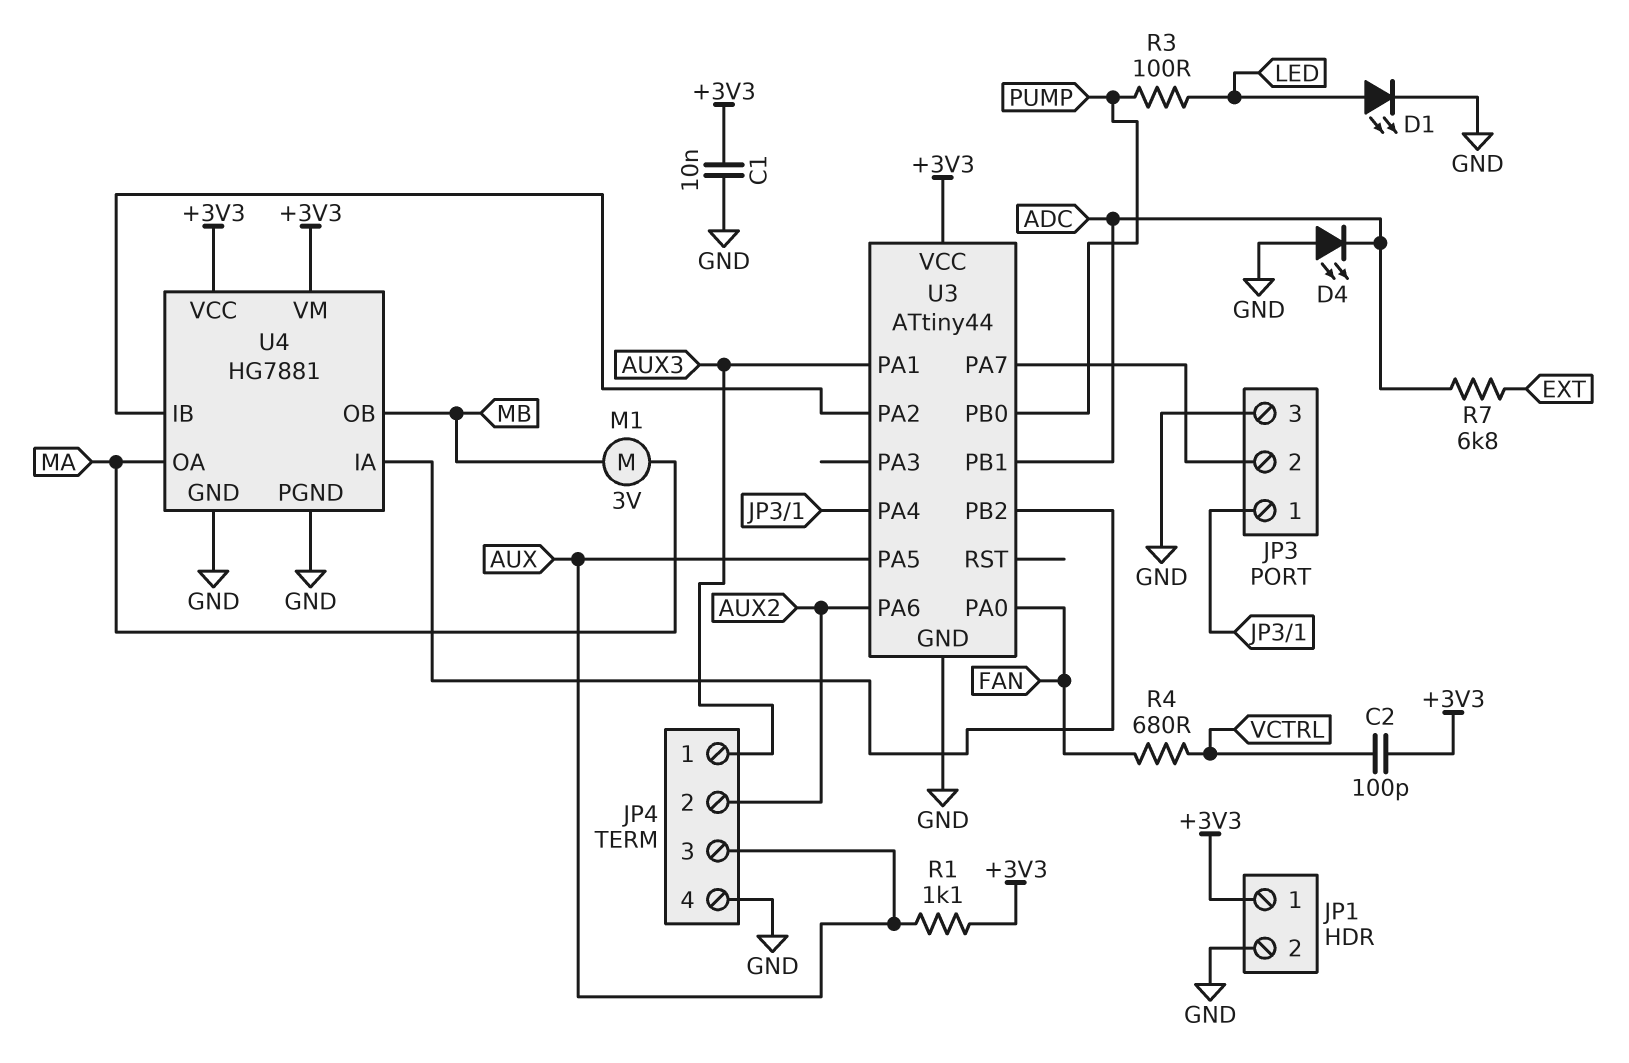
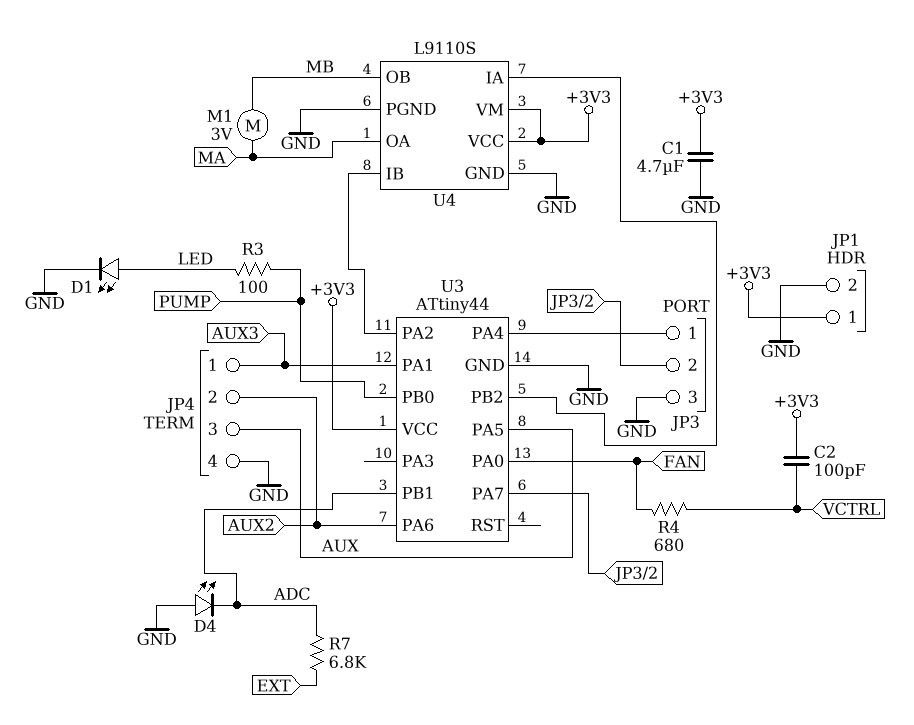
C1: 10nF (+3V3, GND) -> 4.7uF (+3V3, GND)
R1: 1.1k (+3V3, AUX) -> none
U4: HG7881 -> L9110S

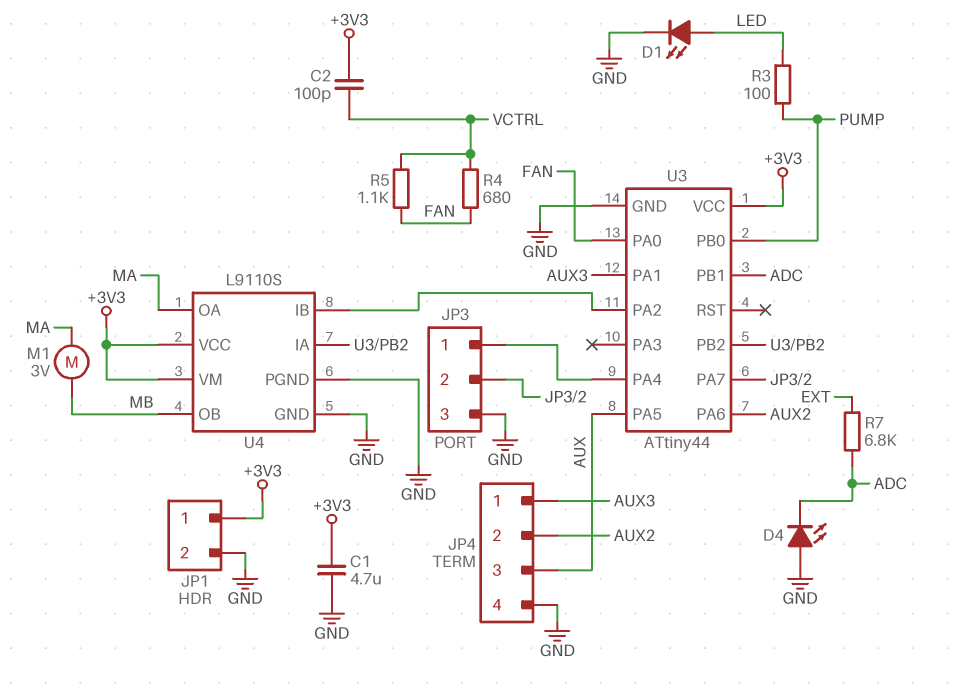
R5: none -> 1.1k (FAN, VCTRL)

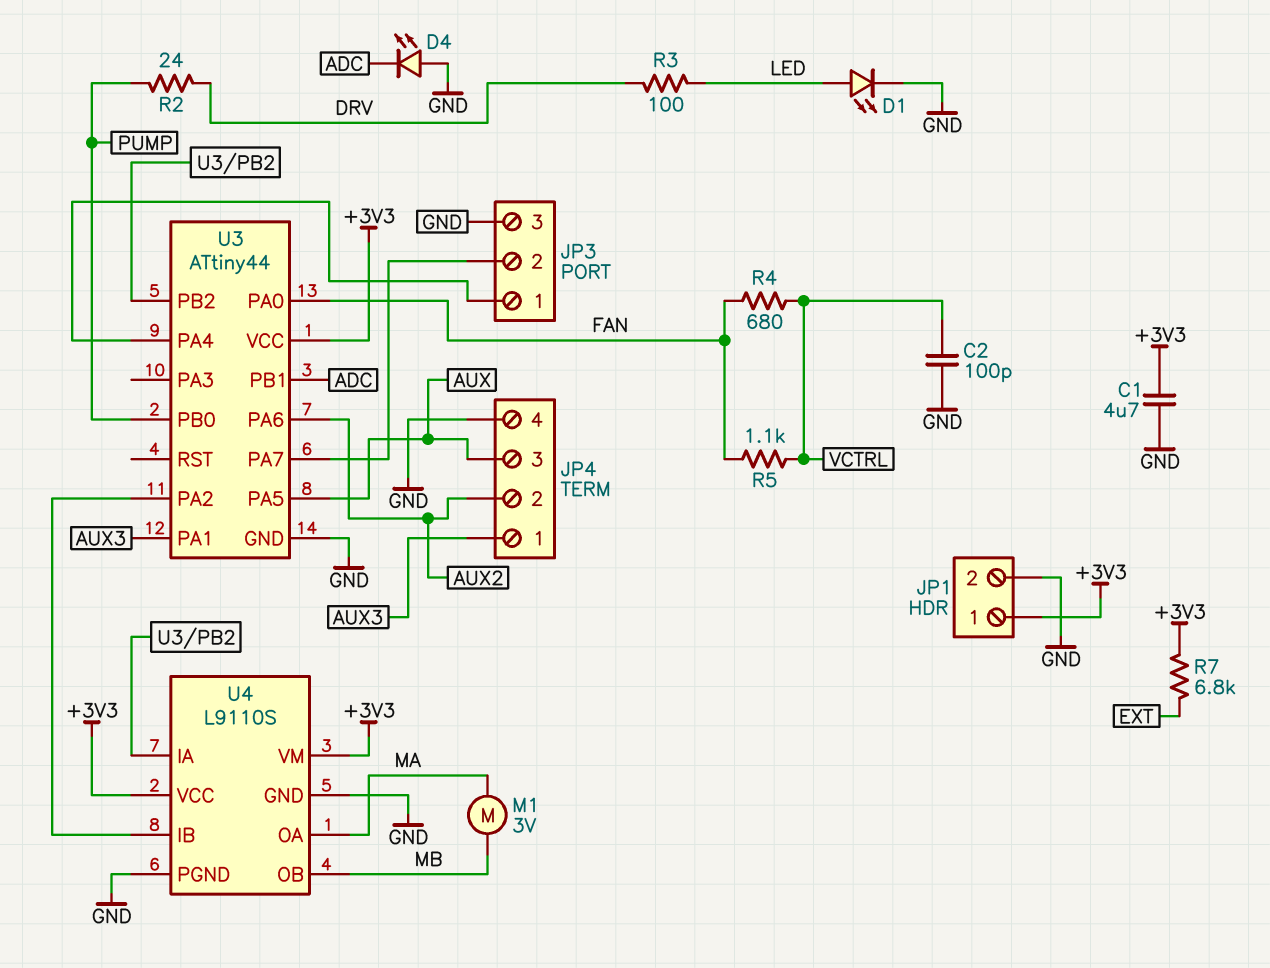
C2: 100pF (+3V3, VCTRL) -> 100pF (GND, VCTRL)
R2: none -> 24 (DRV, PUMP)
R3: 100 (LED, PUMP) -> 100 (DRV, LED)
R7: 6.8k (ADC, EXT) -> 6.8k (+3V3, EXT)

